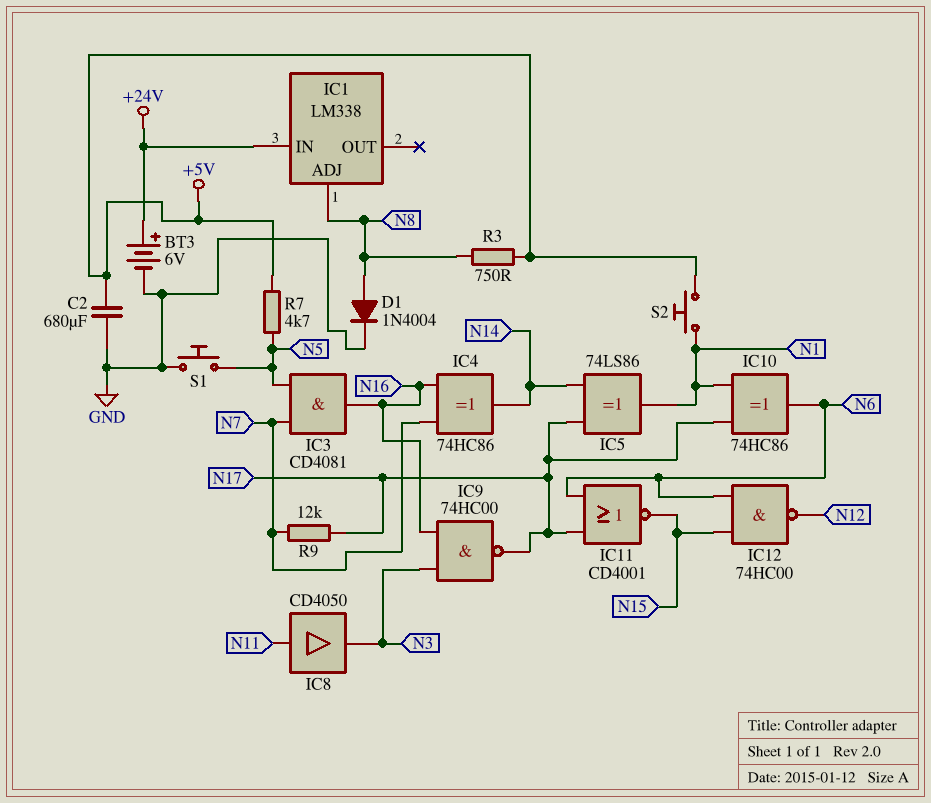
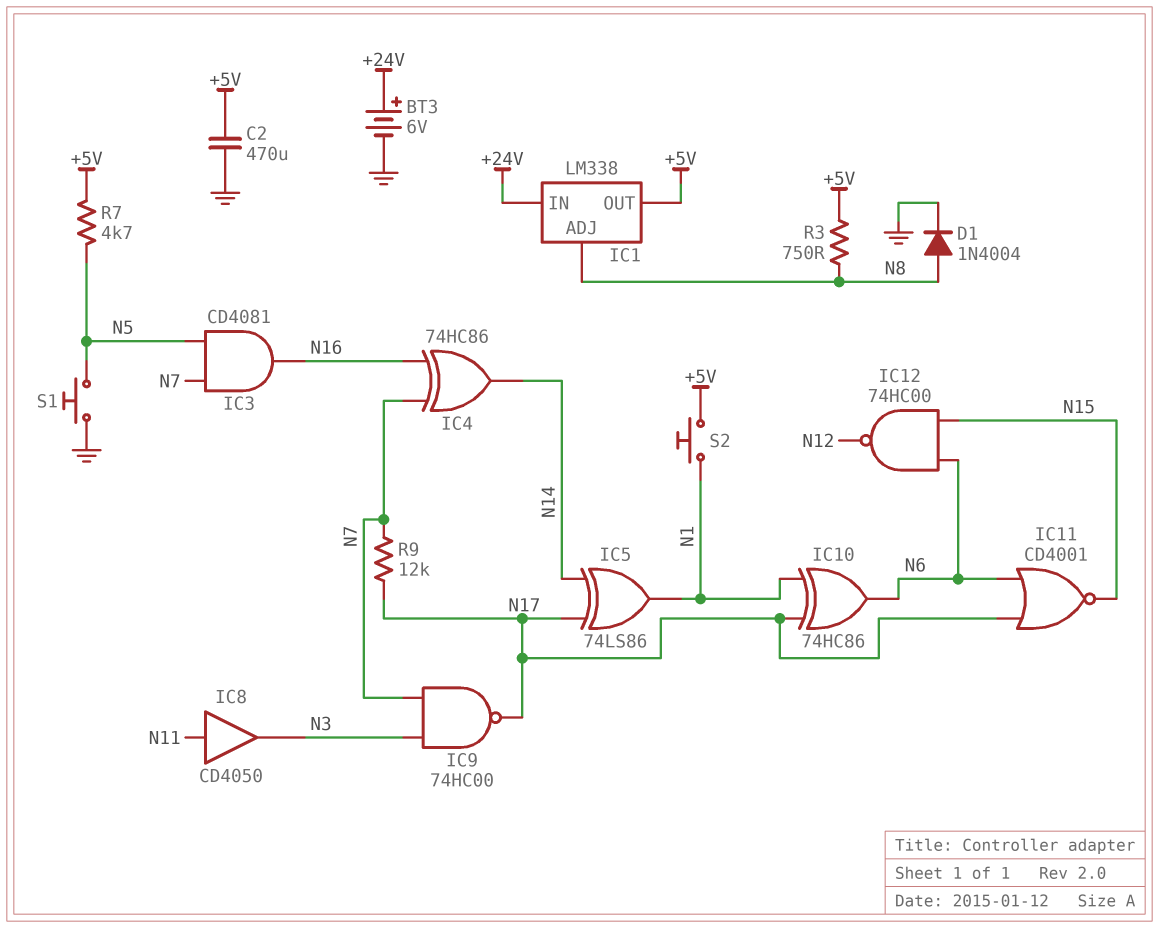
C2: 680uF (+5V, GND) -> 470uF (+5V, GND)
IC1 pin OUT: none -> +5V
IC9: NAND 74HC00 (in N3, in N16, out N17) -> NAND 74HC00 (in N3, in N7, out N17)

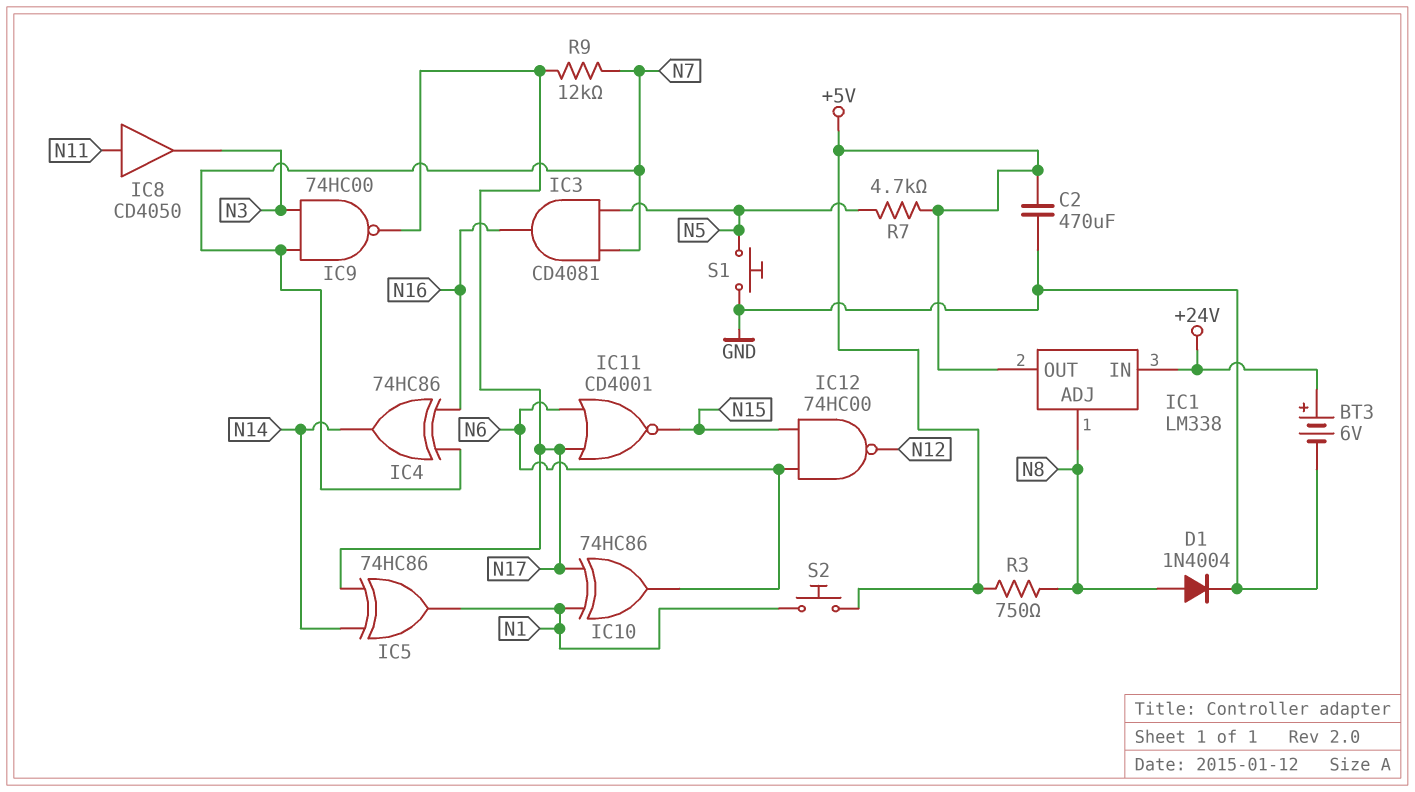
IC5: XOR 74LS86 (in N14, in N17, out N1) -> XOR 74HC86 (in N14, in N17, out N1)

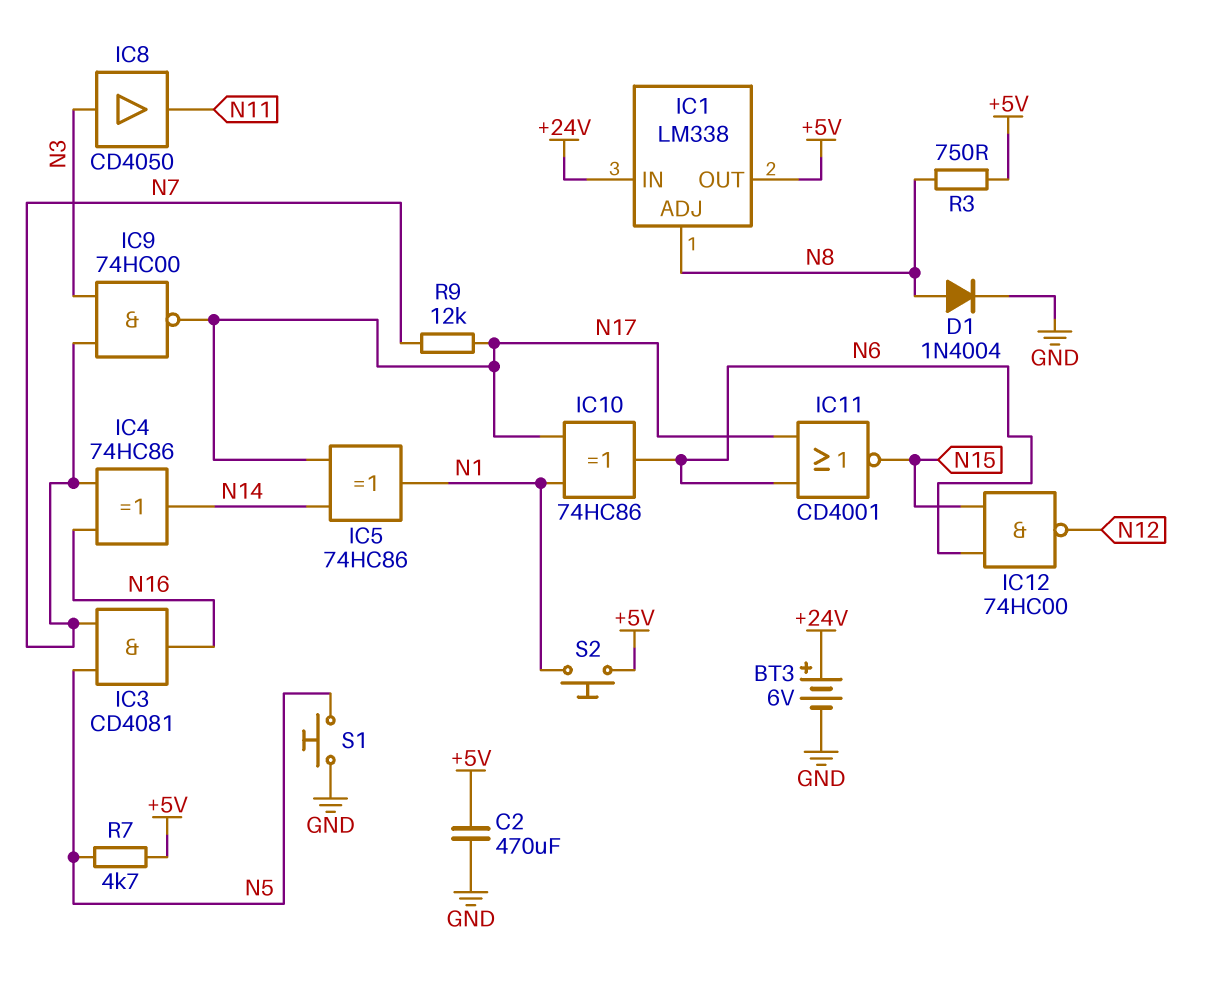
IC8: buffer CD4050 (in N11, out N3) -> buffer CD4050 (in N3, out N11)

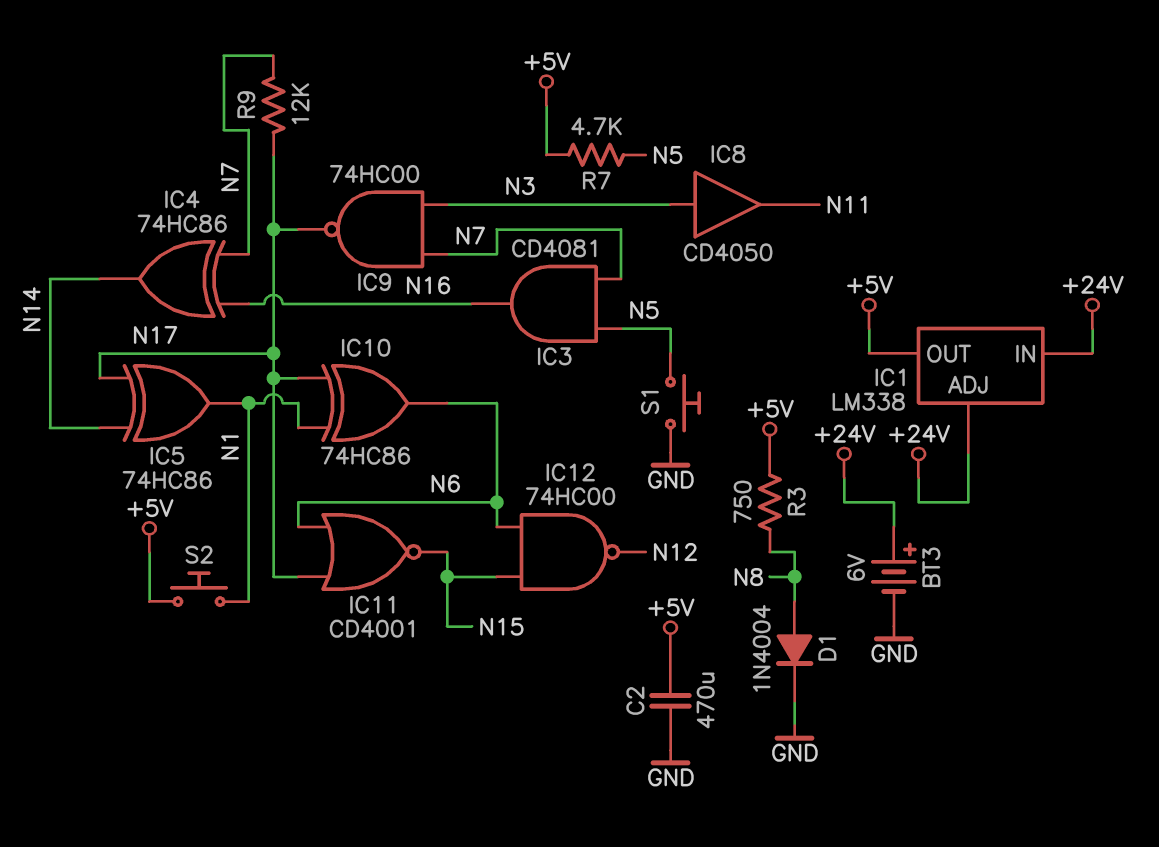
IC1 pin ADJ: N8 -> +24V

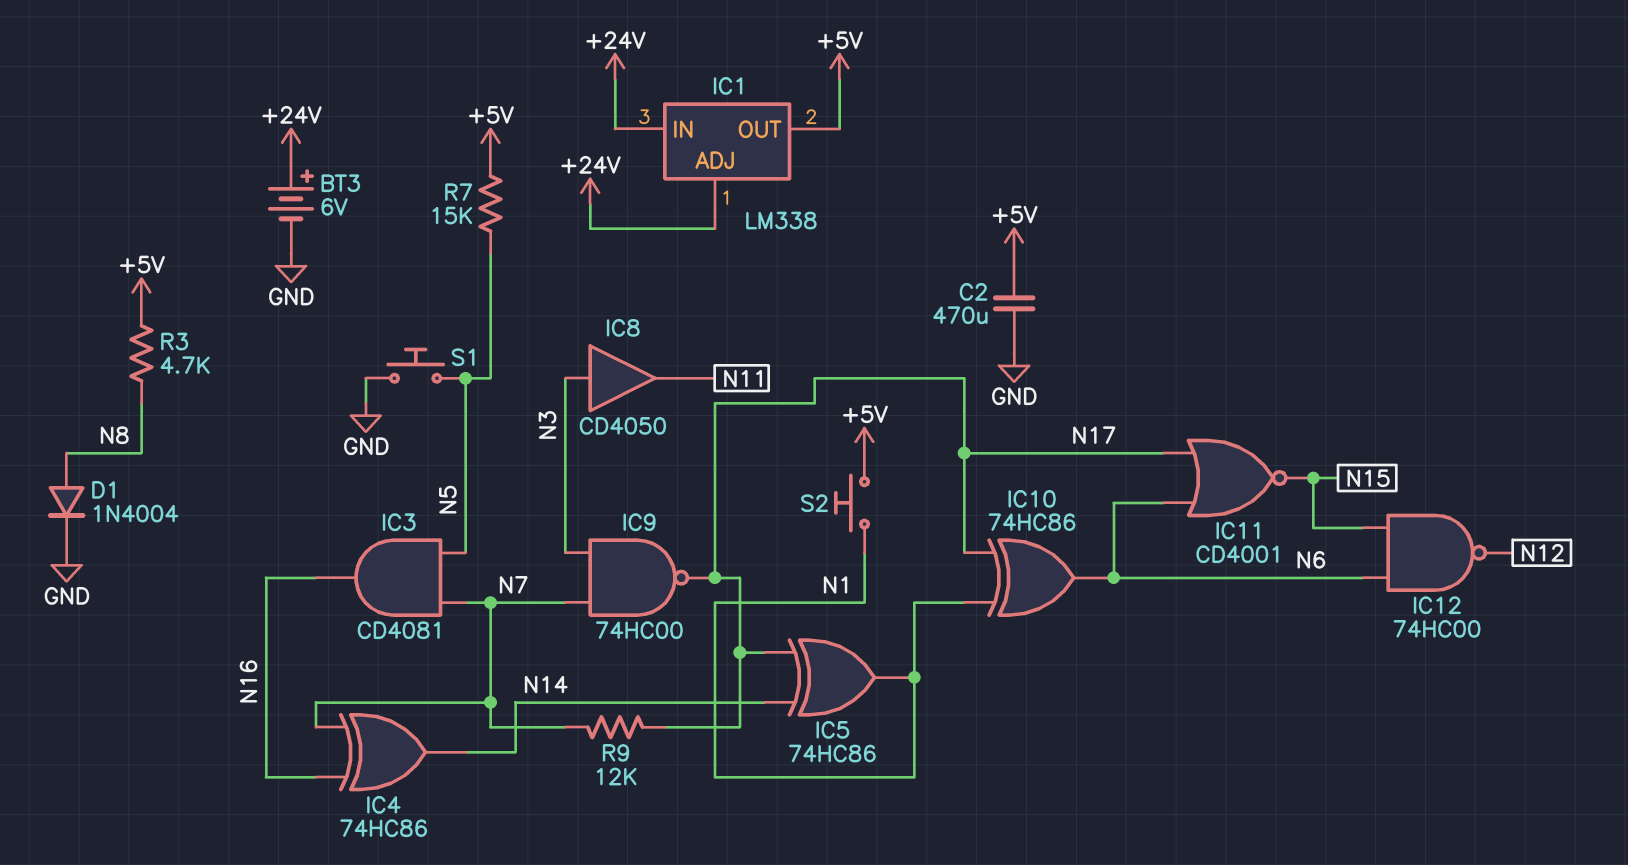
R3: 750 (+5V, N8) -> 4.7k (+5V, N8)
R7: 4.7k (+5V, N5) -> 15k (+5V, N5)

